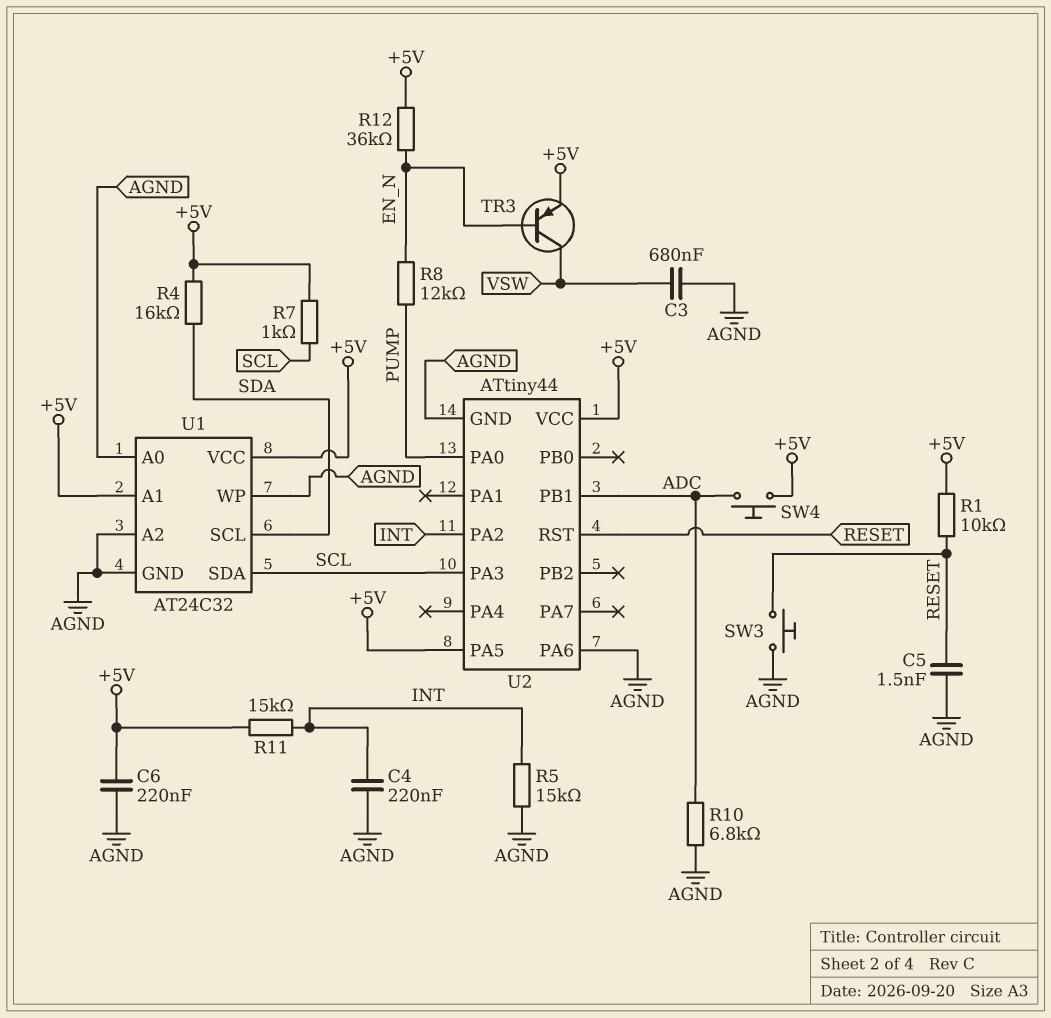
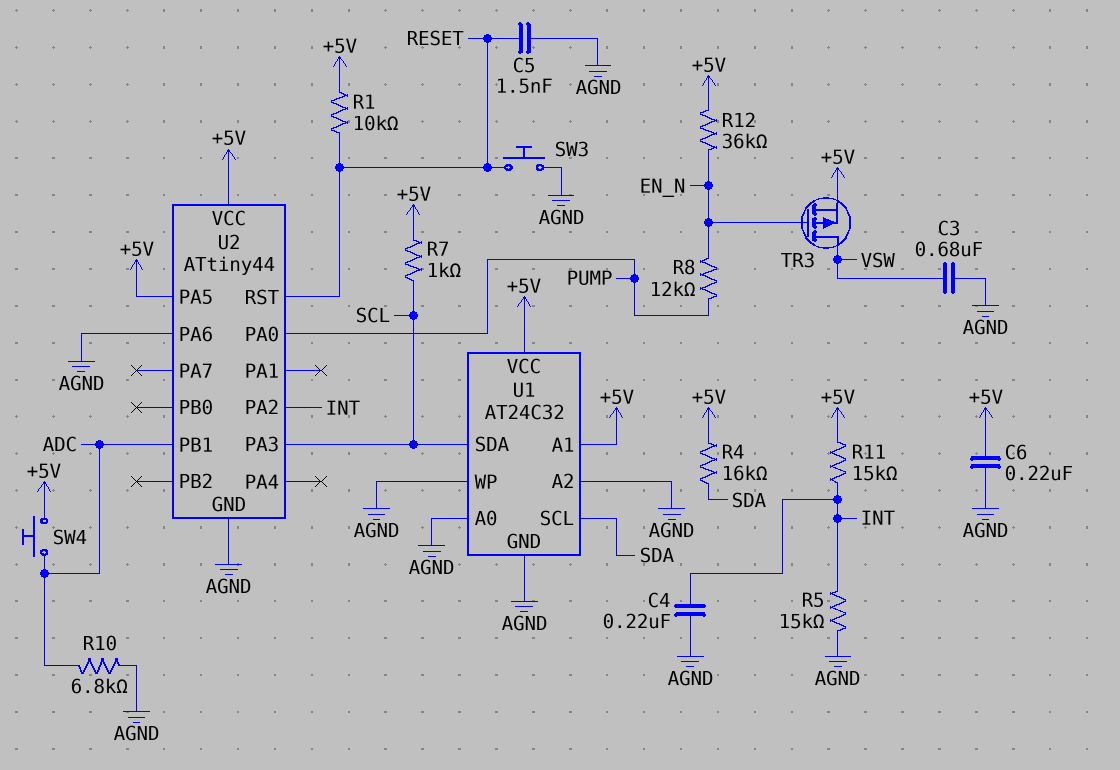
TR3: PNP (B EN_N, C VSW, E +5V) -> PMOS (G EN_N, D VSW, S +5V)

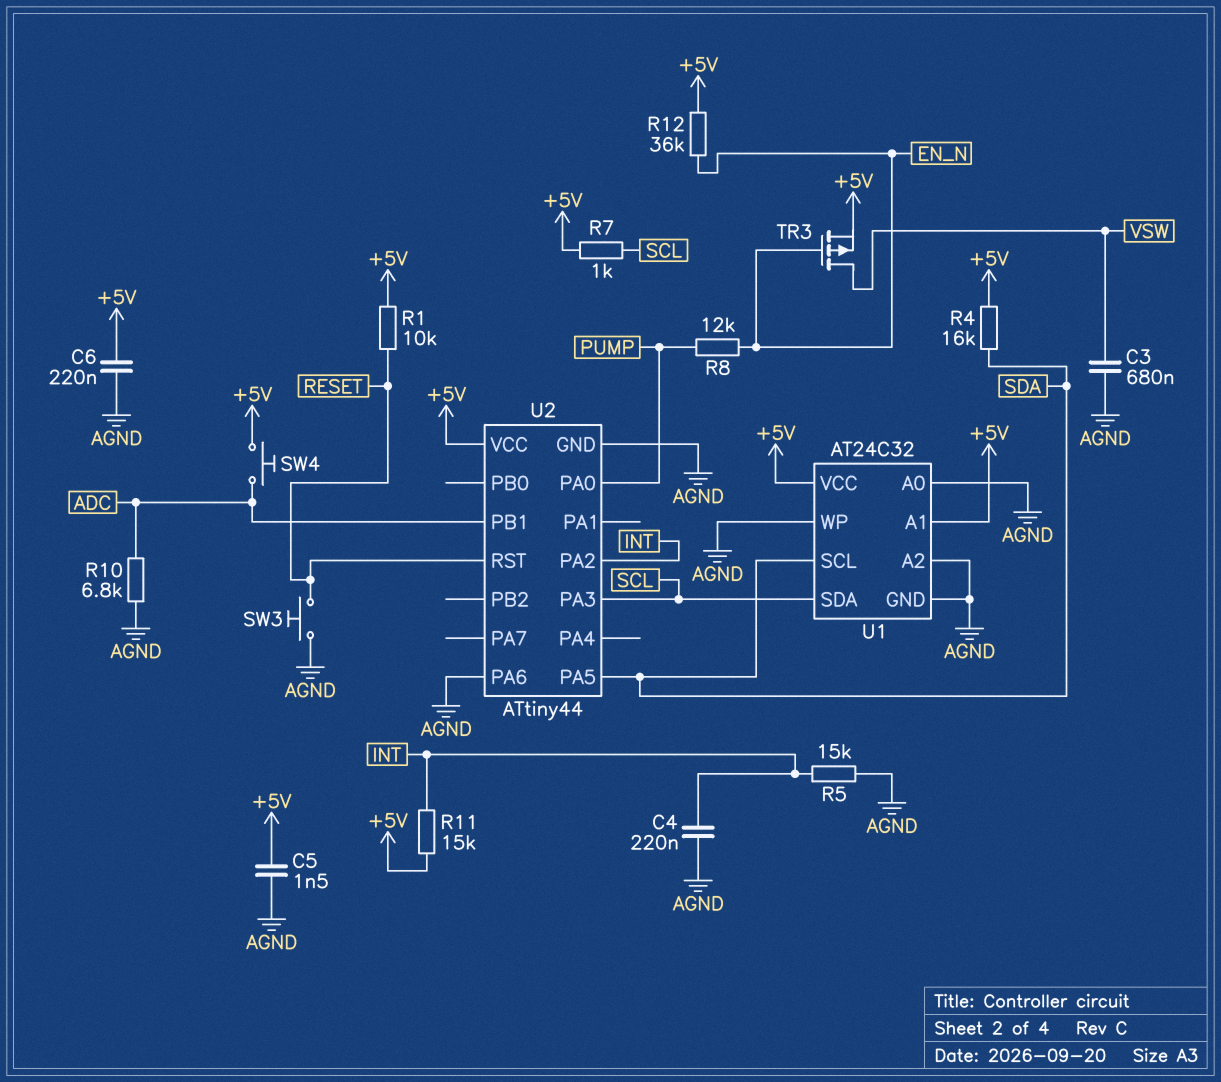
C5: 1.5nF (AGND, RESET) -> 1.5nF (+5V, AGND)
U2 pin PA5: +5V -> SDA

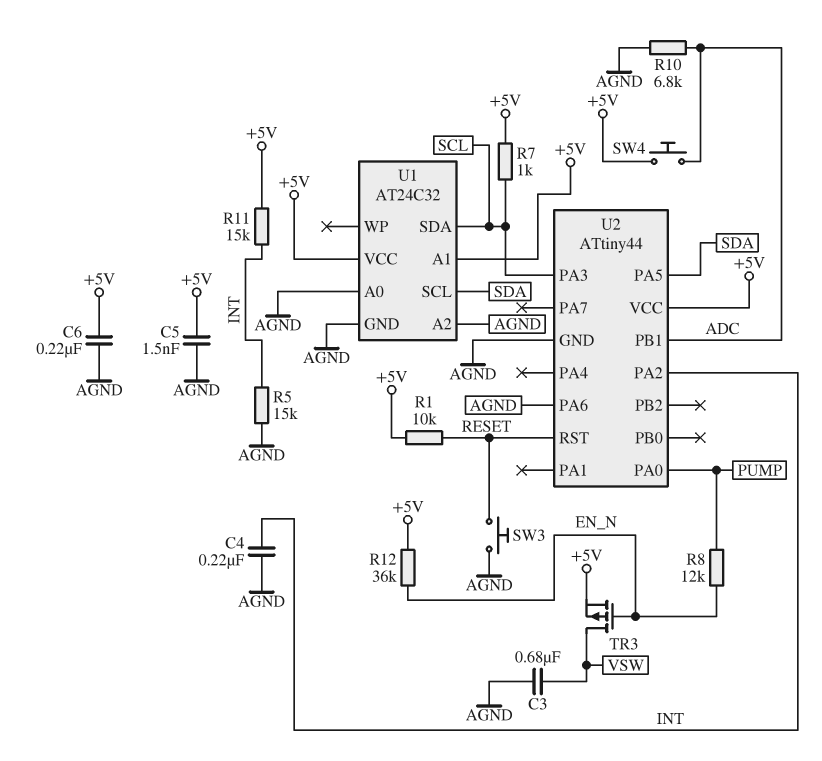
R4: 16k (+5V, SDA) -> none
U1 pin WP: AGND -> none

